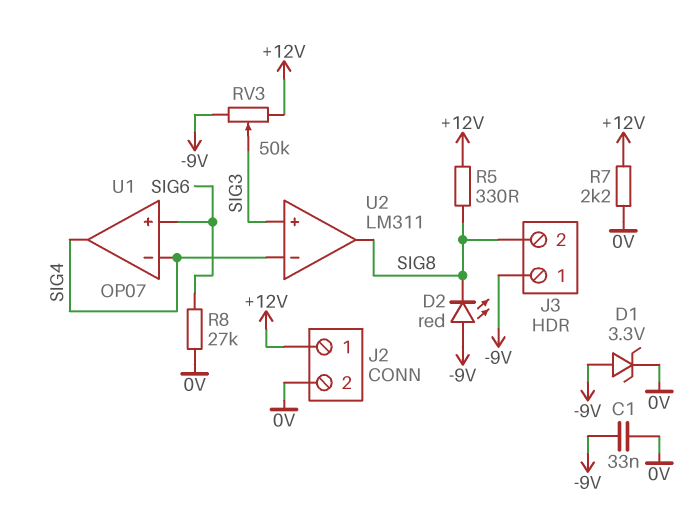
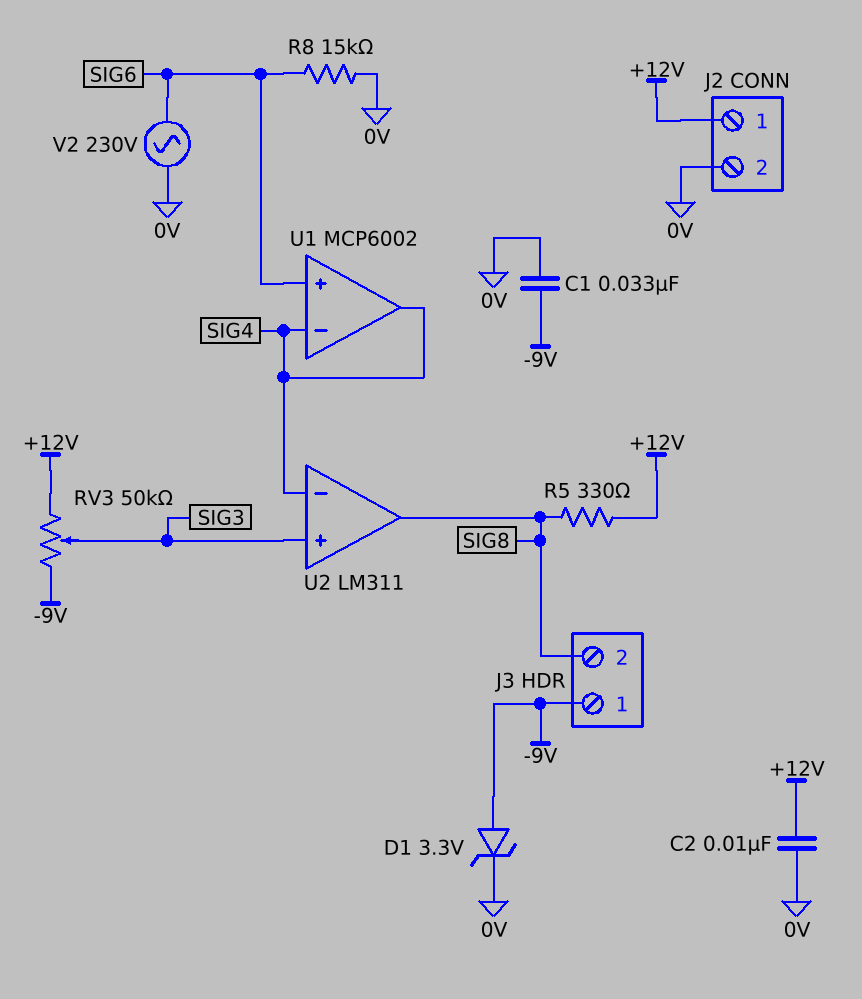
C2: none -> 10nF (+12V, 0V)
D2: LED red (A -9V, K SIG8) -> none
R7: 2.2k (+12V, 0V) -> none
R8: 27k (0V, SIG6) -> 15k (0V, SIG6)
U1: OP07 -> MCP6002
V2: none -> AC 230V (0V, SIG6)

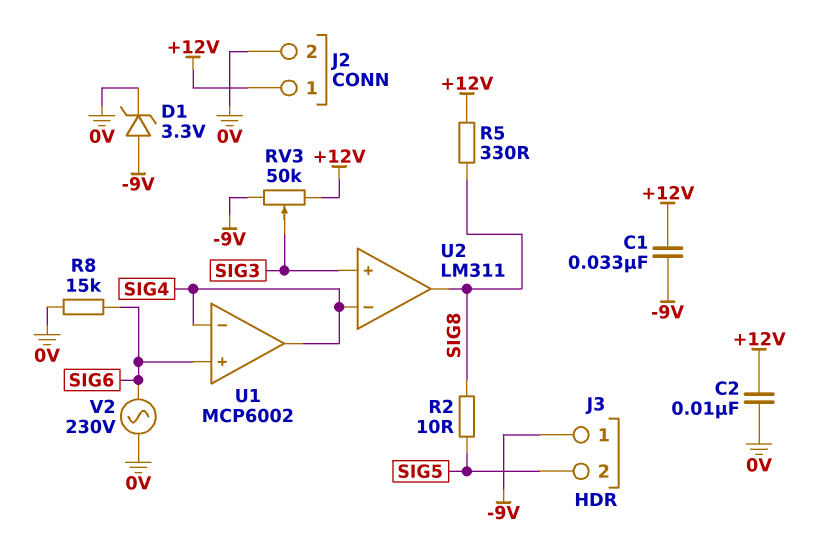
C1: 33nF (-9V, 0V) -> 33nF (+12V, -9V)
J3 pin 2: SIG8 -> SIG5
R2: none -> 10 (SIG5, SIG8)

